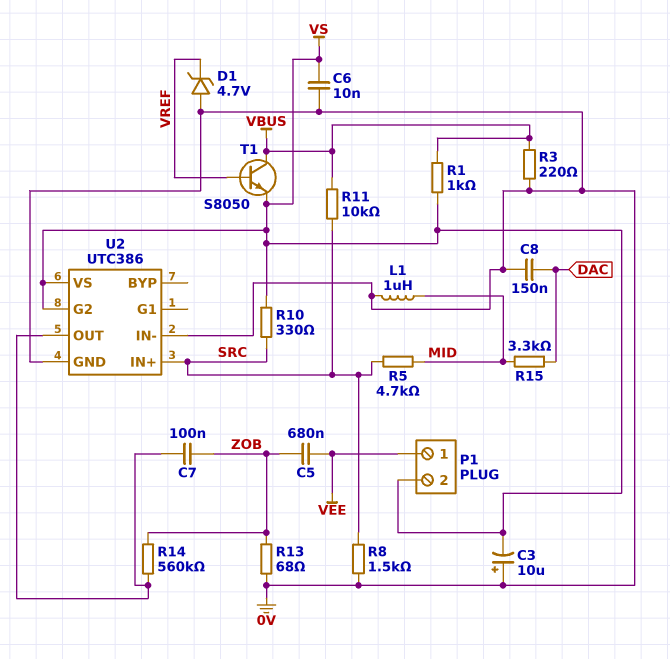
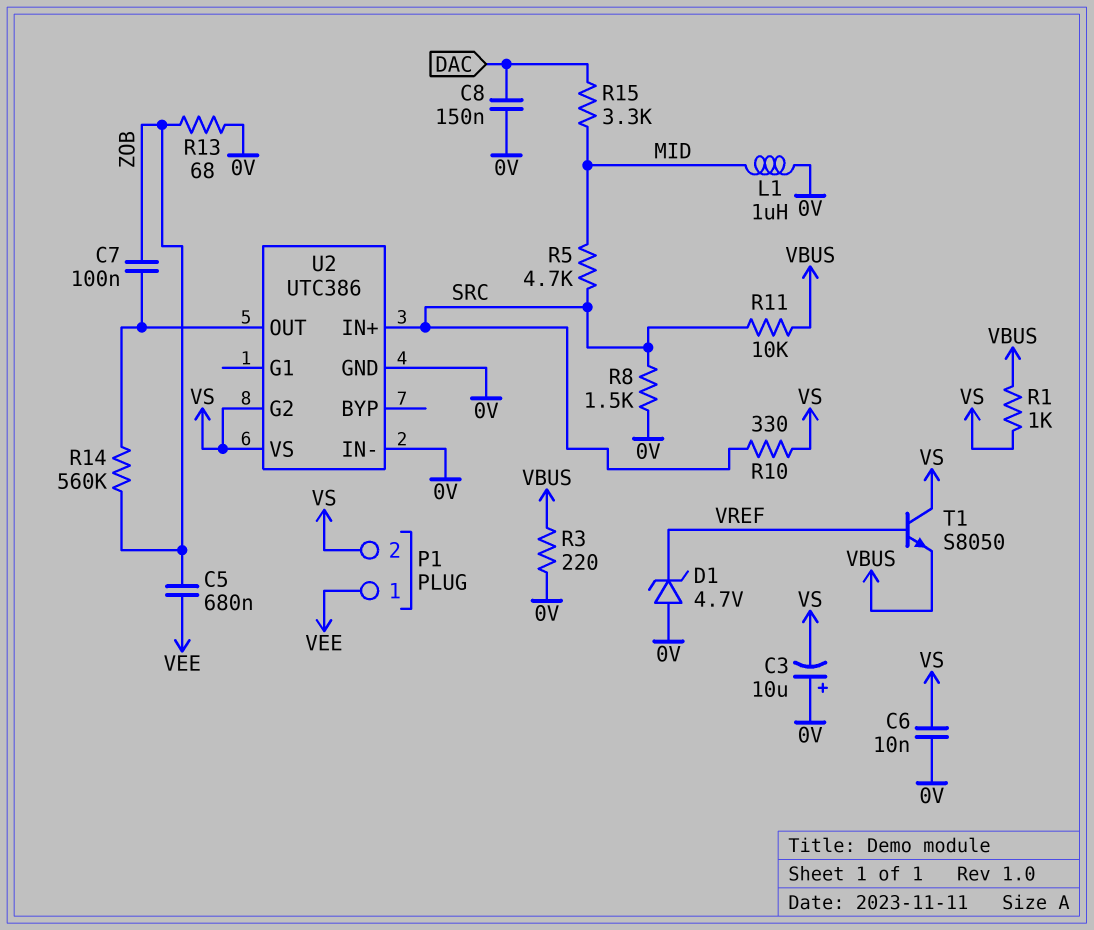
T1: NPN S8050 (B VREF, C VBUS, E VS) -> NPN S8050 (B VREF, C VS, E VBUS)

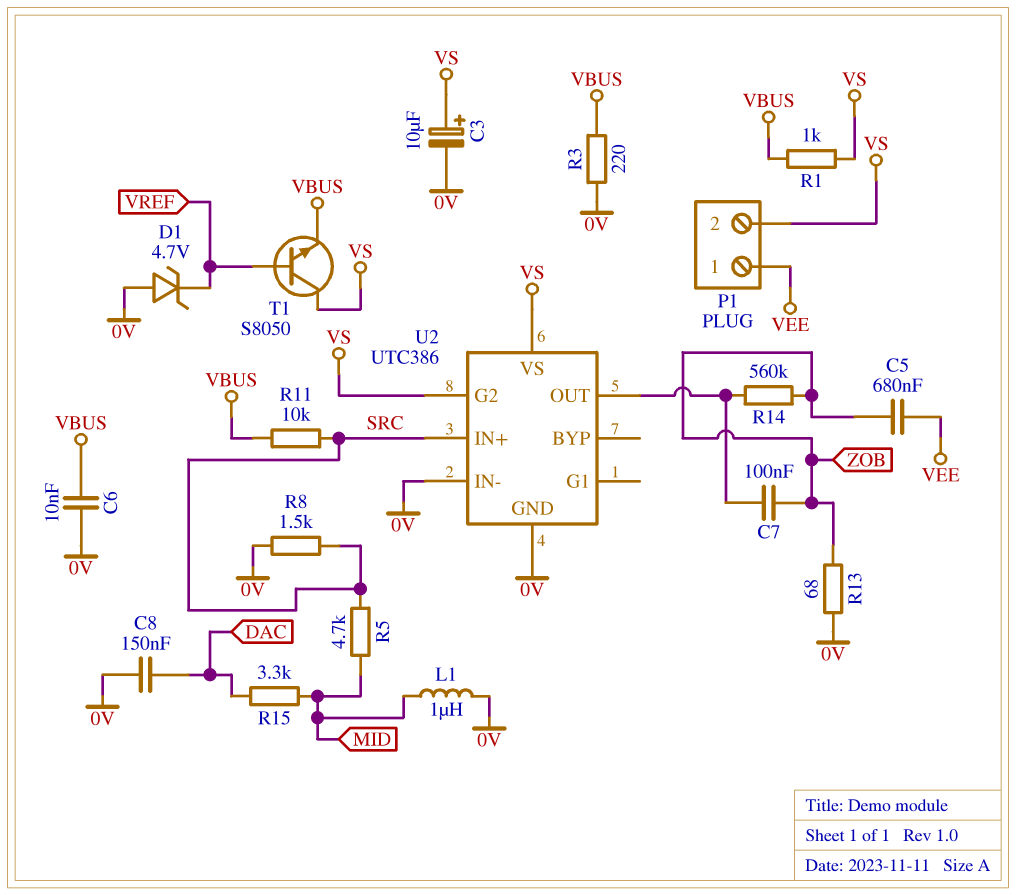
C3: 10uF (plus 0V, minus VS) -> 10uF (plus VS, minus 0V)
C6: 10nF (0V, VS) -> 10nF (0V, VBUS)
R10: 330 (SRC, VS) -> none

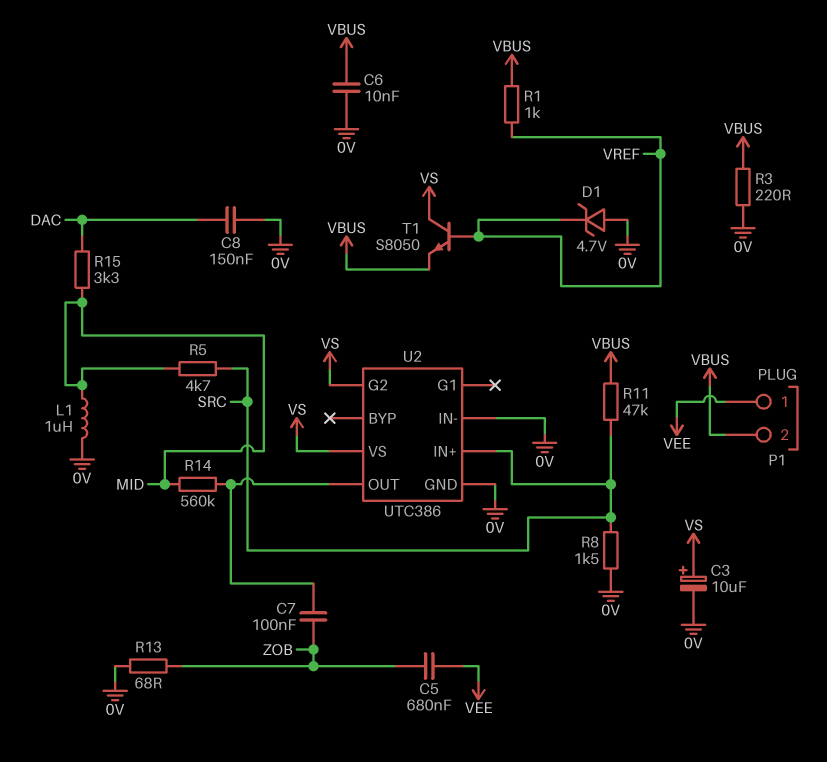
P1 pin 2: VS -> VBUS
R1: 1k (VBUS, VS) -> 1k (VBUS, VREF)
R11: 10k (SRC, VBUS) -> 47k (SRC, VBUS)
R14: 560k (U2/OUT, ZOB) -> 560k (MID, U2/OUT)

